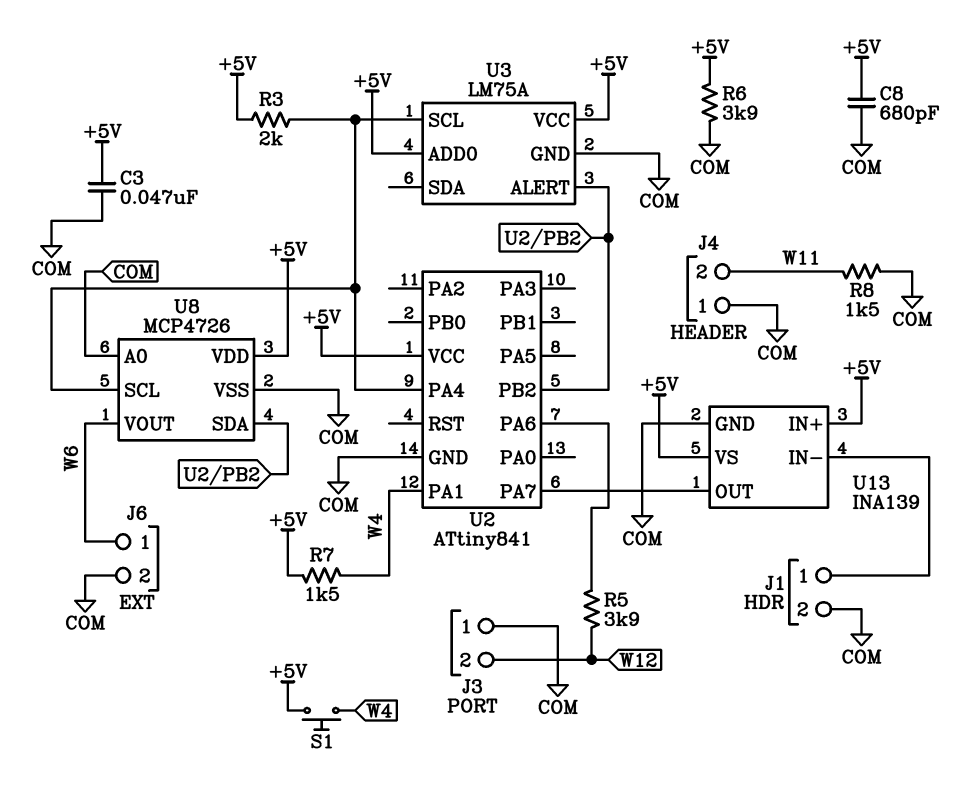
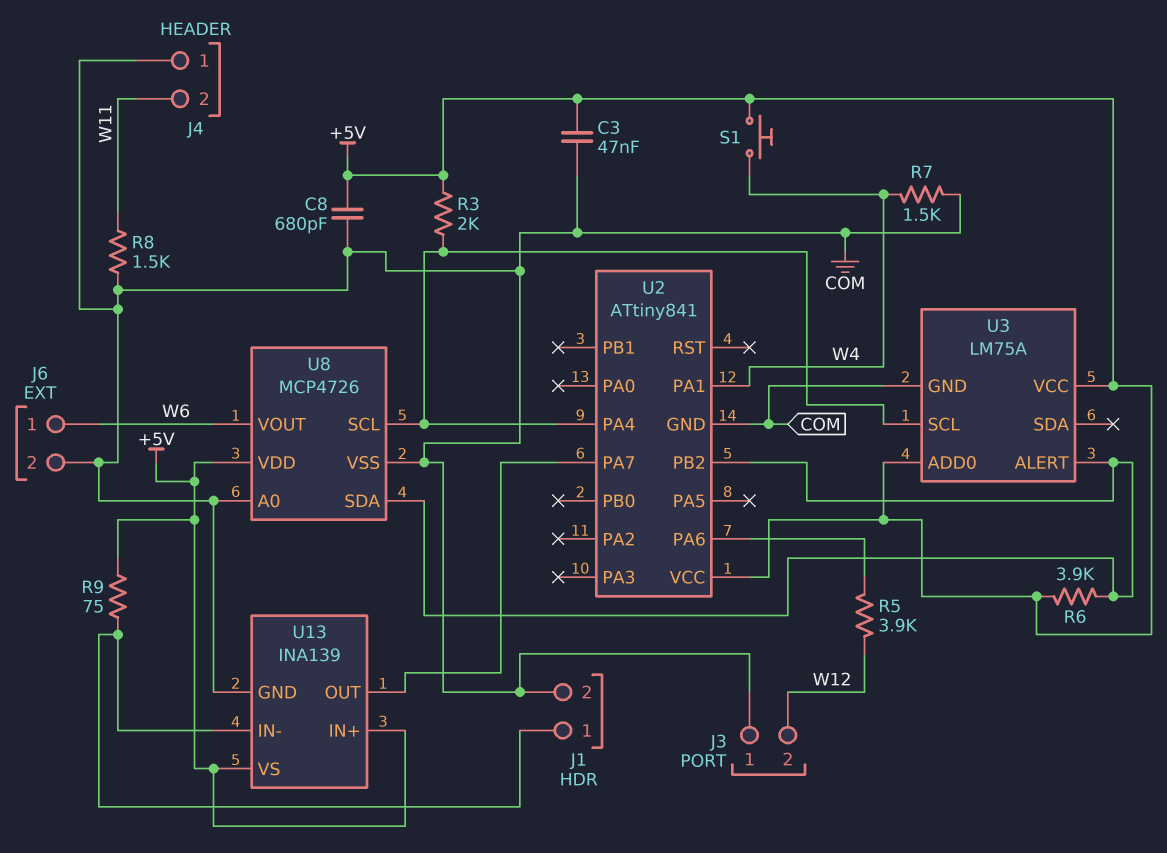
R6: 3.9k (+5V, COM) -> 3.9k (+5V, U2/PB2)
R7: 1.5k (+5V, W4) -> 1.5k (COM, W4)
R9: none -> 75 (+5V, J1/1)

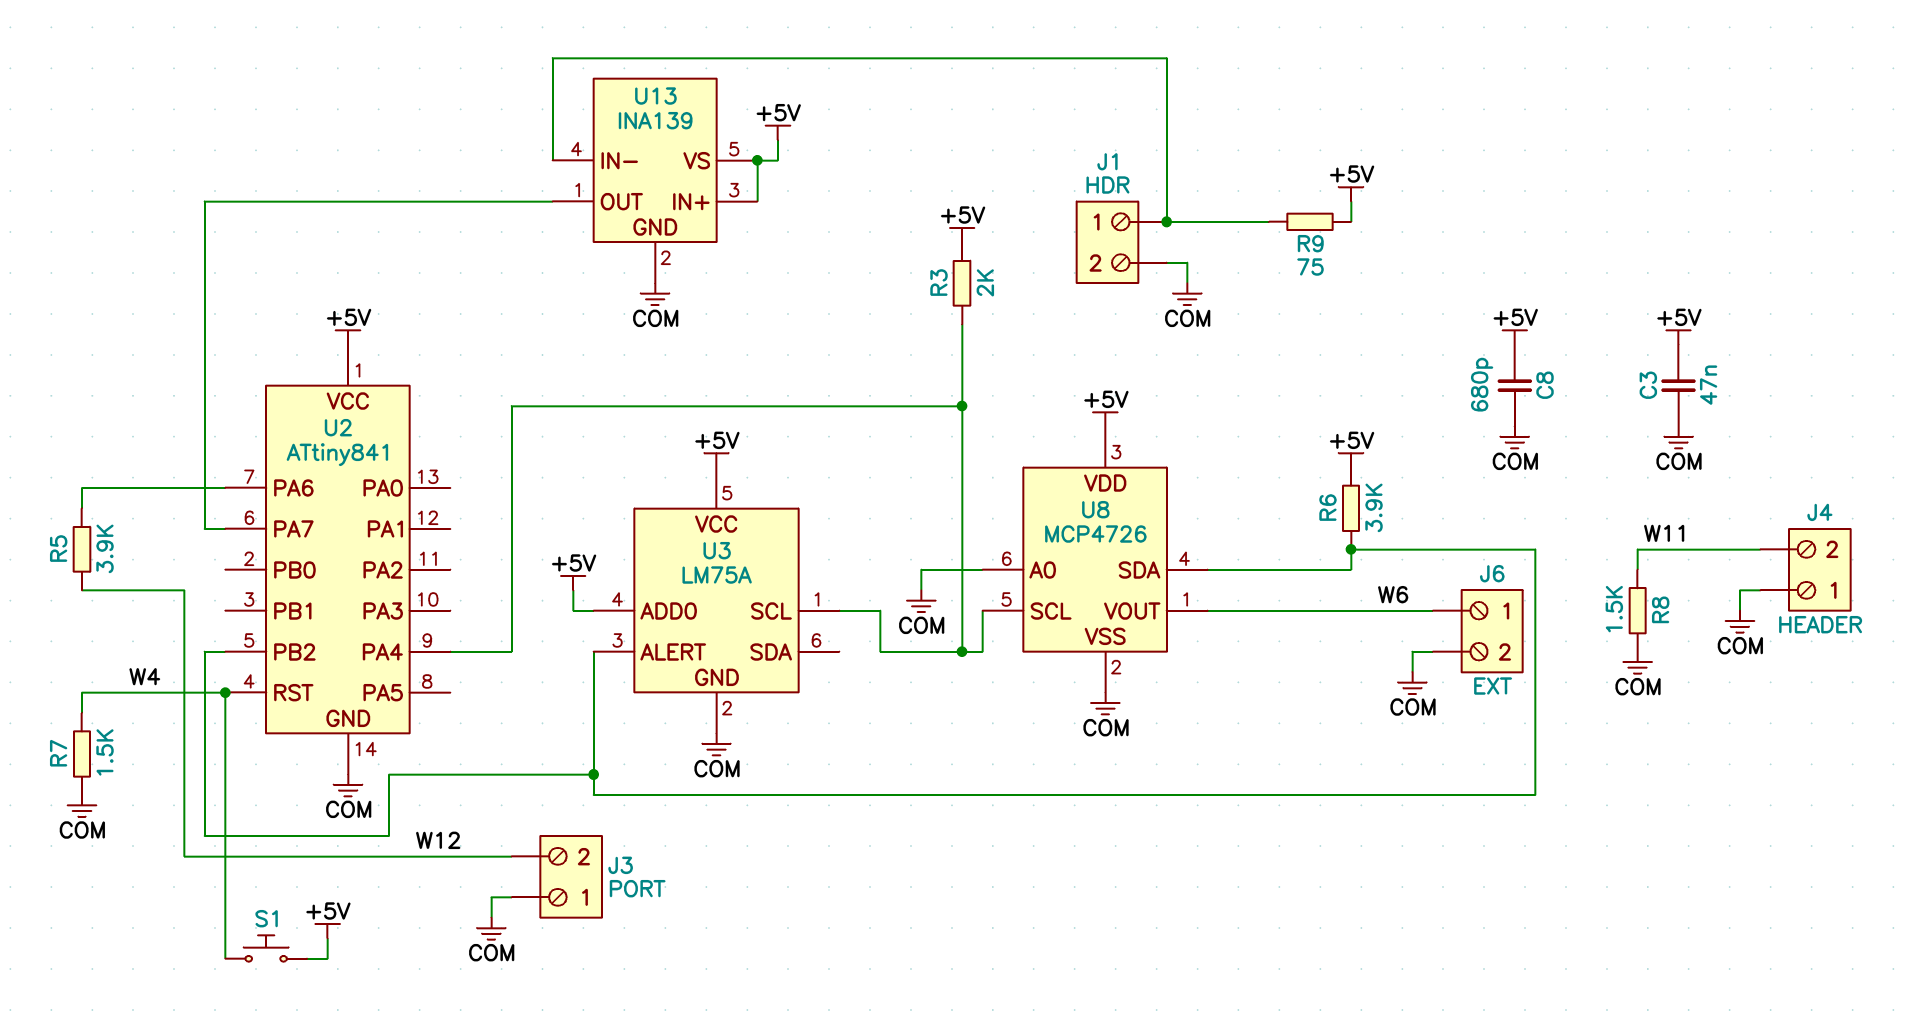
U2 pin PA1: W4 -> none
U2 pin RST: none -> W4

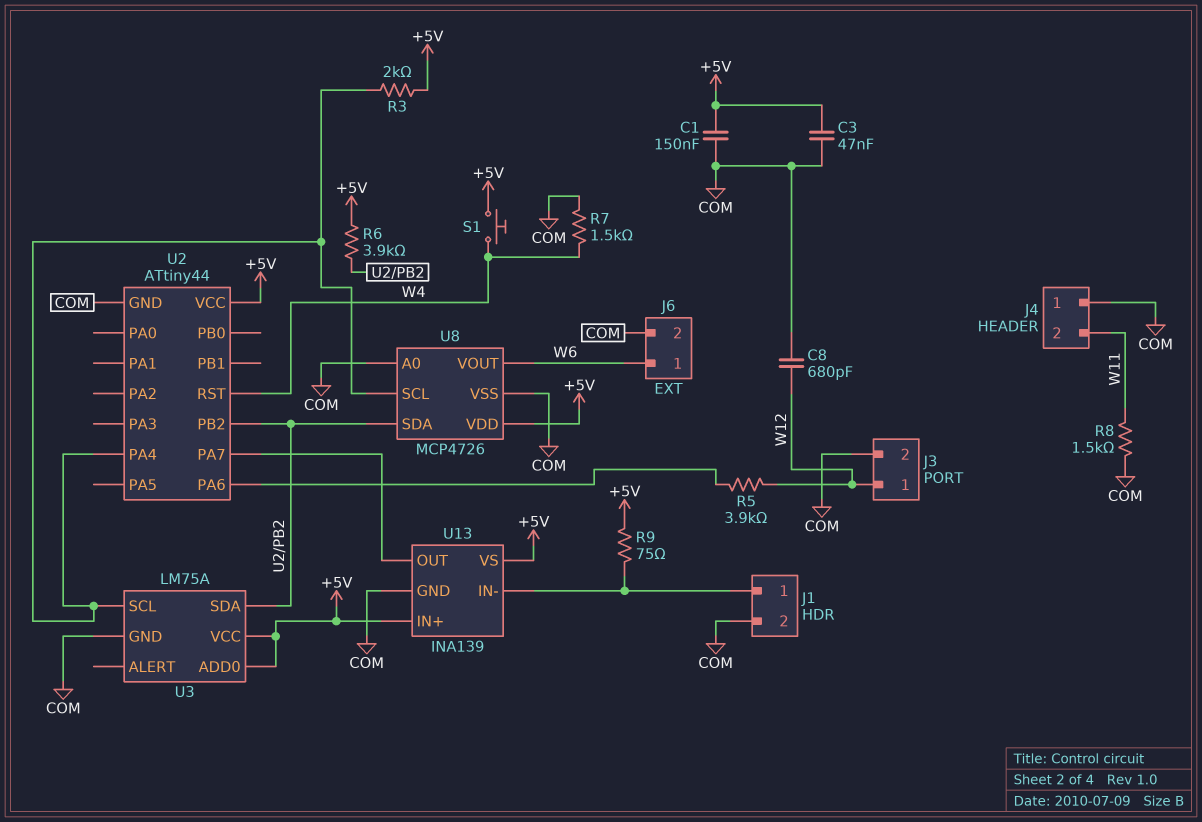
C1: none -> 150nF (+5V, COM)
C8: 680pF (+5V, COM) -> 680pF (COM, W12)
J3 pin 1: COM -> W12
J3 pin 2: W12 -> COM
U2: ATtiny841 -> ATtiny44
U3 pin ALERT: U2/PB2 -> none
U3 pin SDA: none -> U2/PB2

